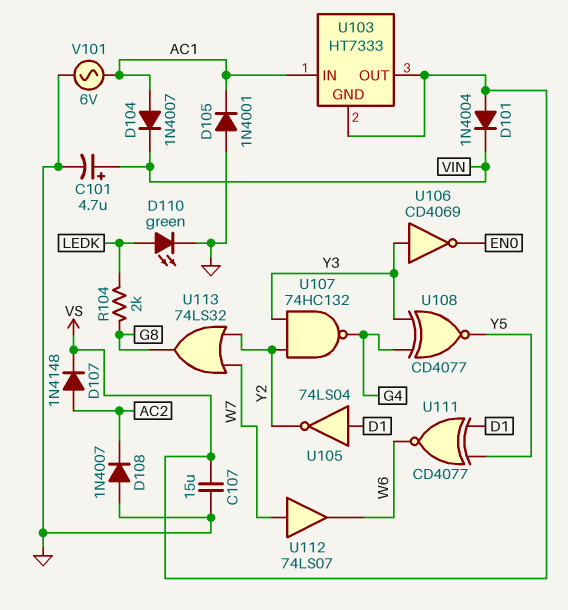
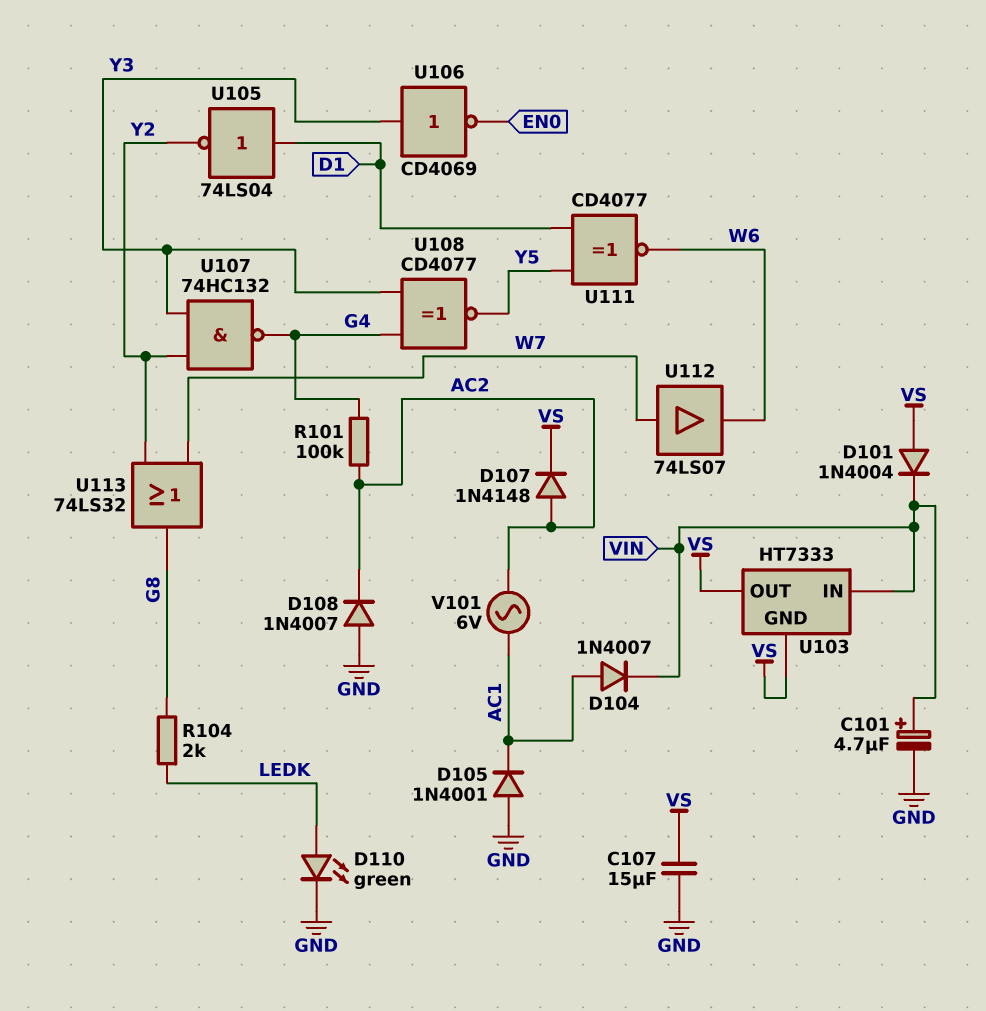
R101: none -> 100k (AC2, G4)
U103 pin IN: AC1 -> VIN
V101: AC 6V (AC1, GND) -> AC 6V (AC1, AC2)

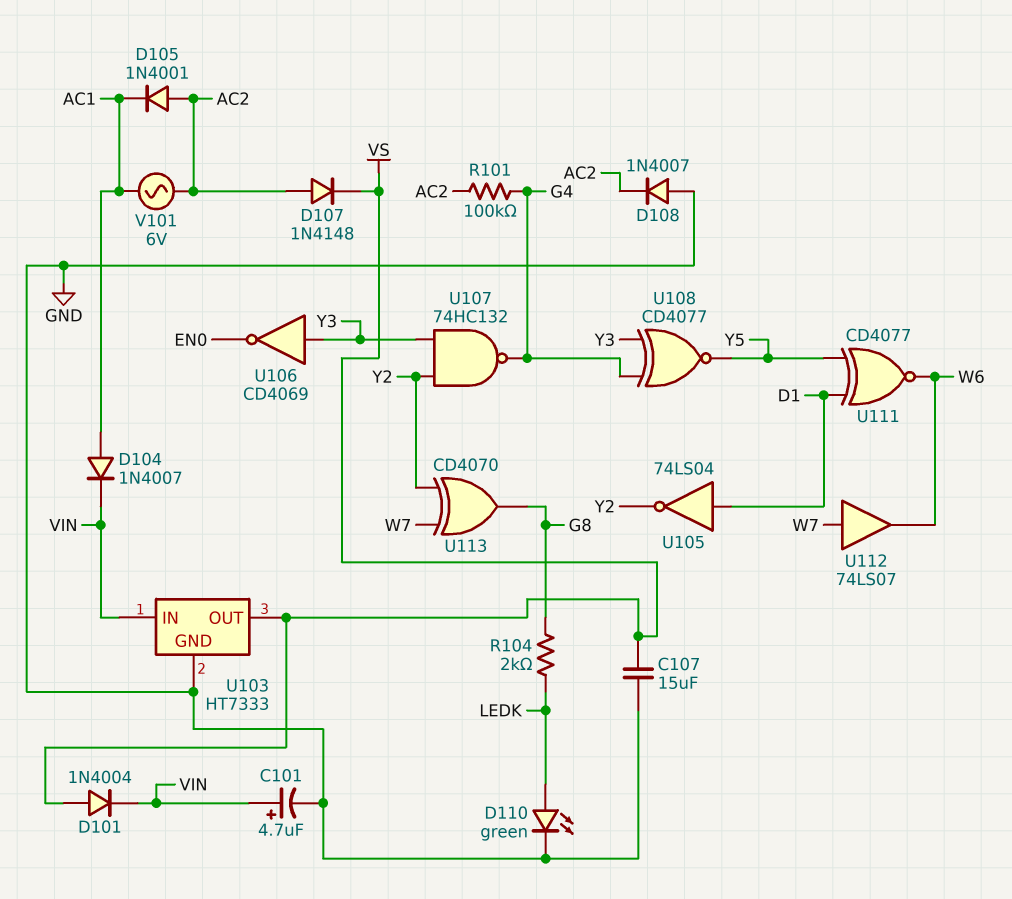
D105: diode 1N4001 (A GND, K AC1) -> diode 1N4001 (A AC2, K AC1)
U103 pin GND: VS -> GND
U113: OR 74LS32 (in W7, in Y2, out G8) -> XOR CD4070 (in W7, in Y2, out G8)

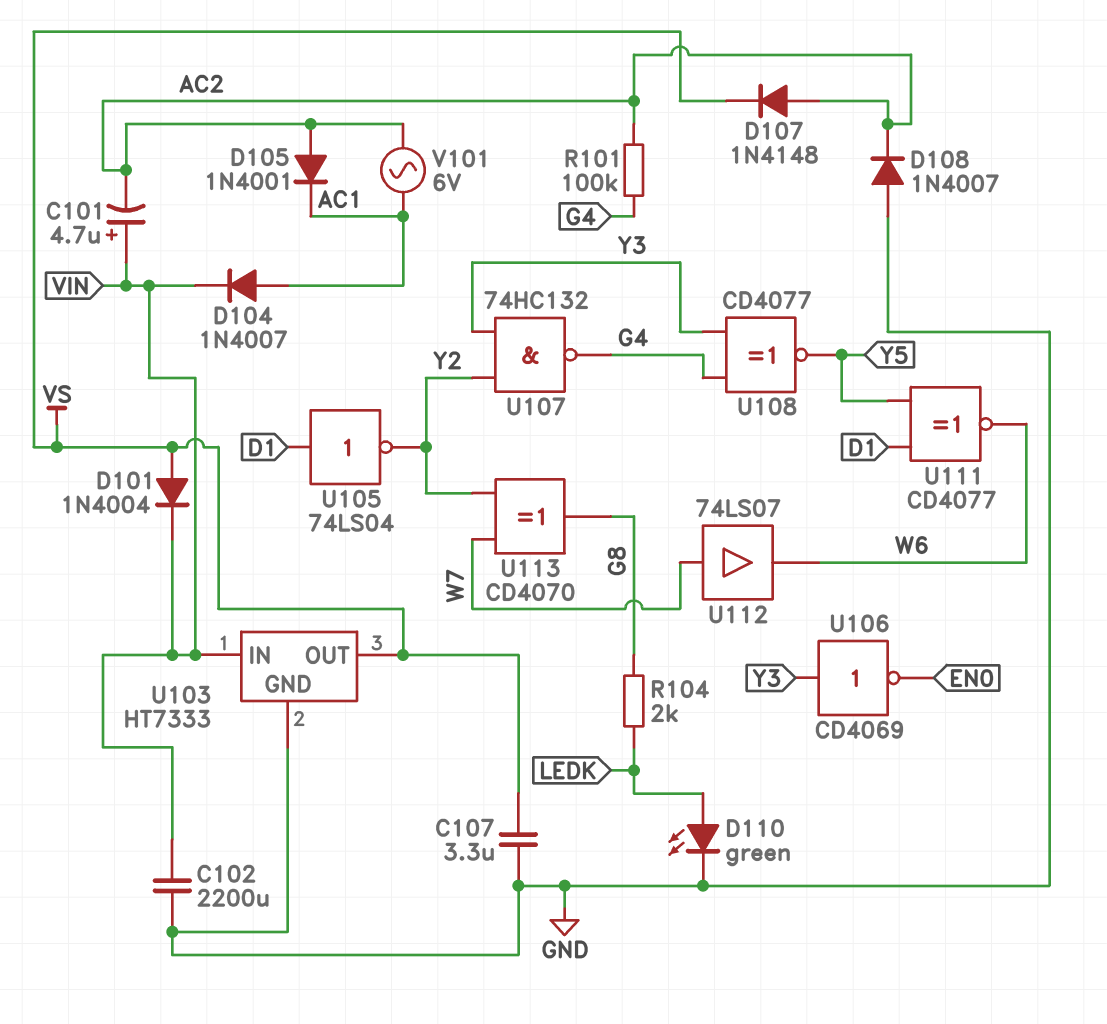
C101: 4.7uF (plus VIN, minus GND) -> 4.7uF (plus VIN, minus AC2)
C102: none -> 2200uF (GND, VIN)
C107: 15uF (GND, VS) -> 3.3uF (GND, VS)

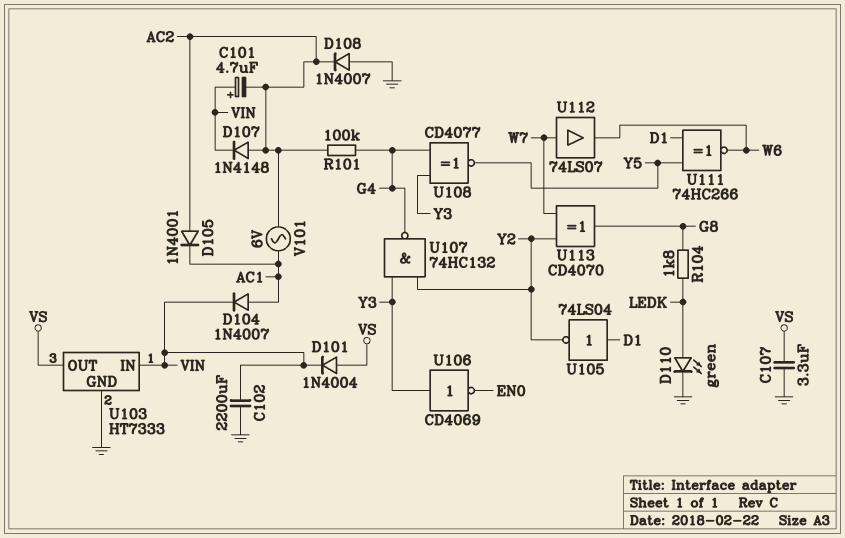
D107: diode 1N4148 (A AC2, K VS) -> diode 1N4148 (A AC2, K VIN)
R104: 2k (G8, LEDK) -> 1.8k (G8, LEDK)
U111: XNOR CD4077 (in D1, in Y5, out W6) -> XNOR 74HC266 (in D1, in Y5, out W6)

